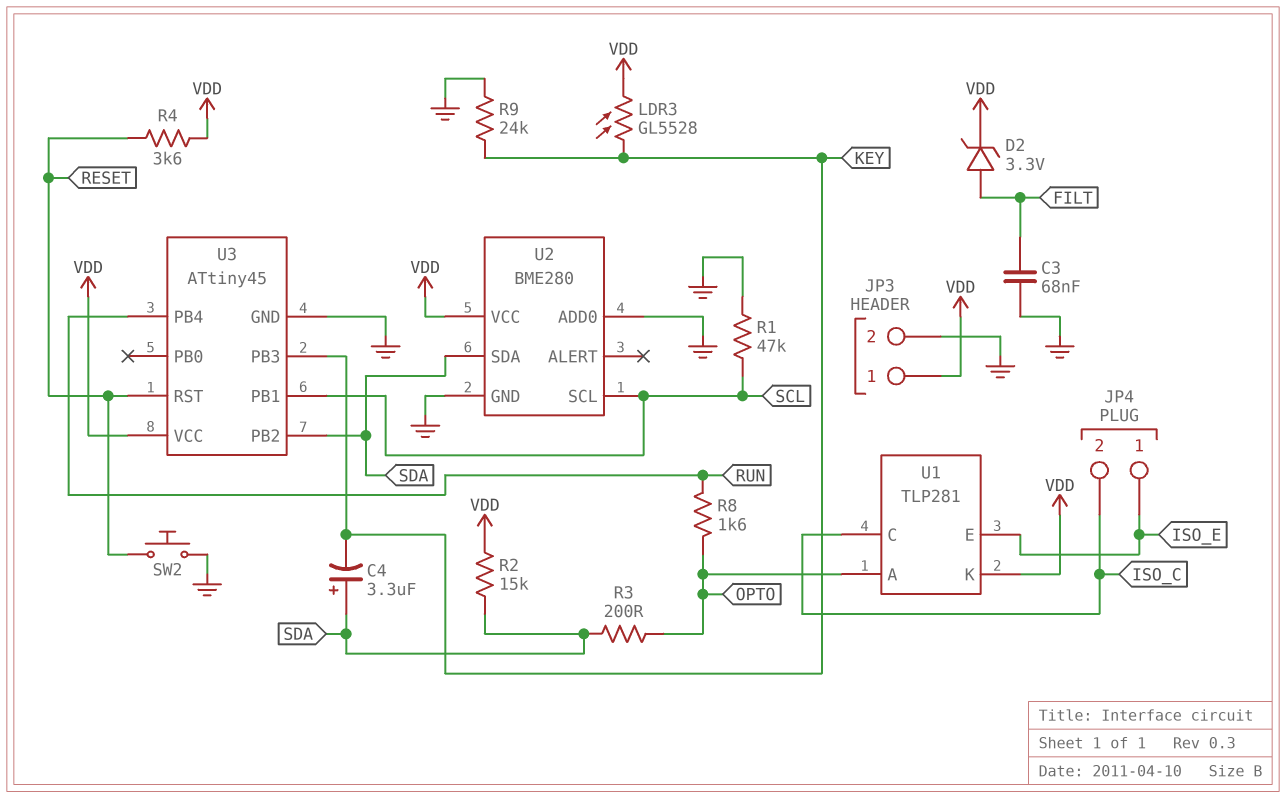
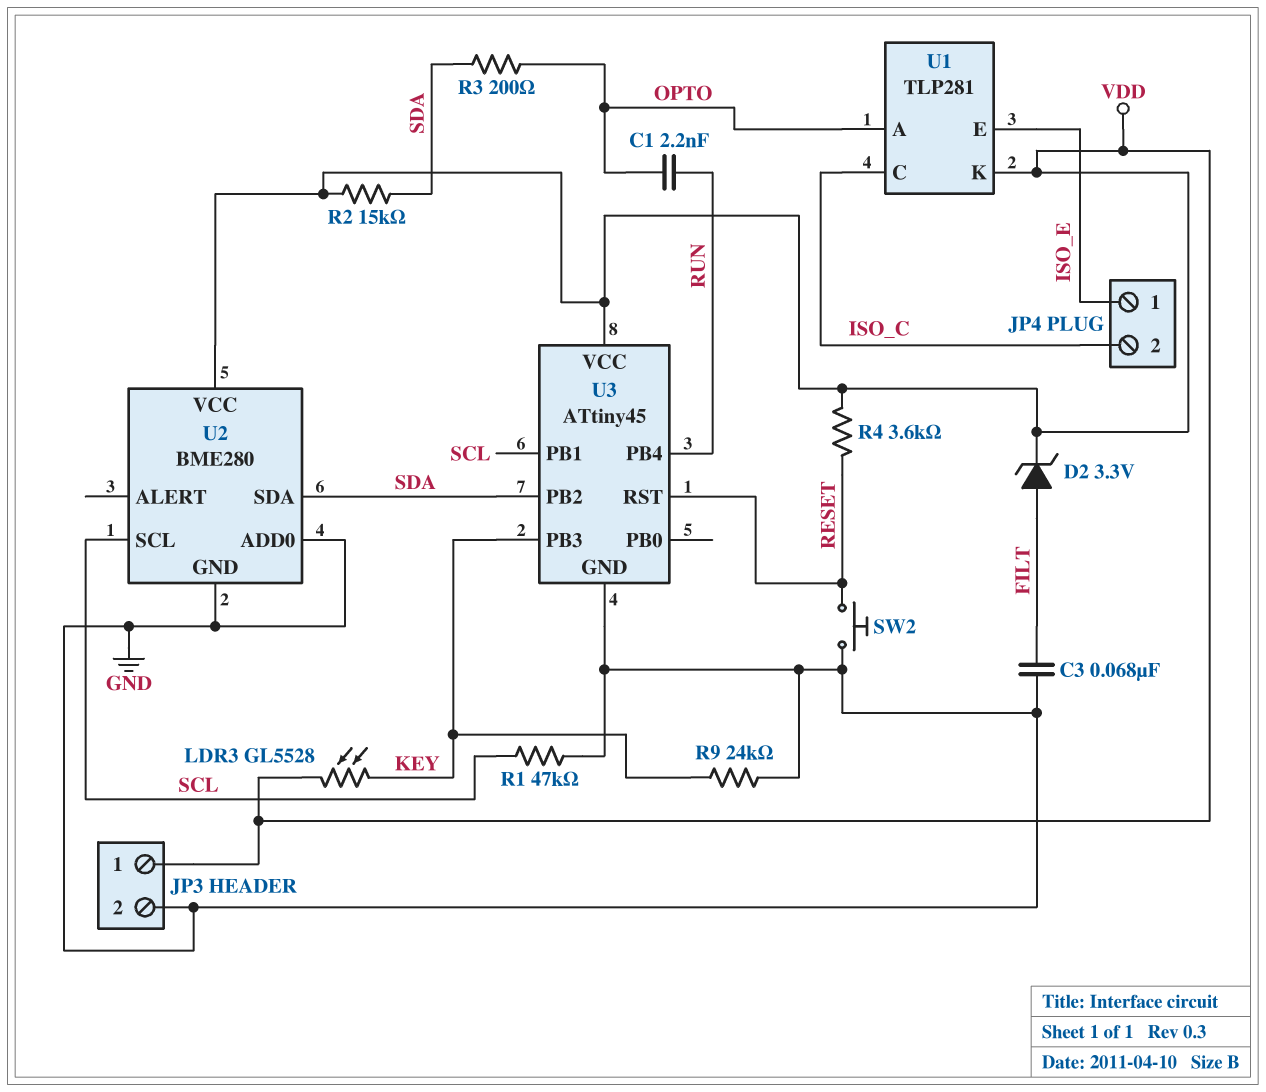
C1: none -> 2.2nF (OPTO, RUN)
C4: 3.3uF (plus SDA, minus KEY) -> none
R8: 1.6k (OPTO, RUN) -> none

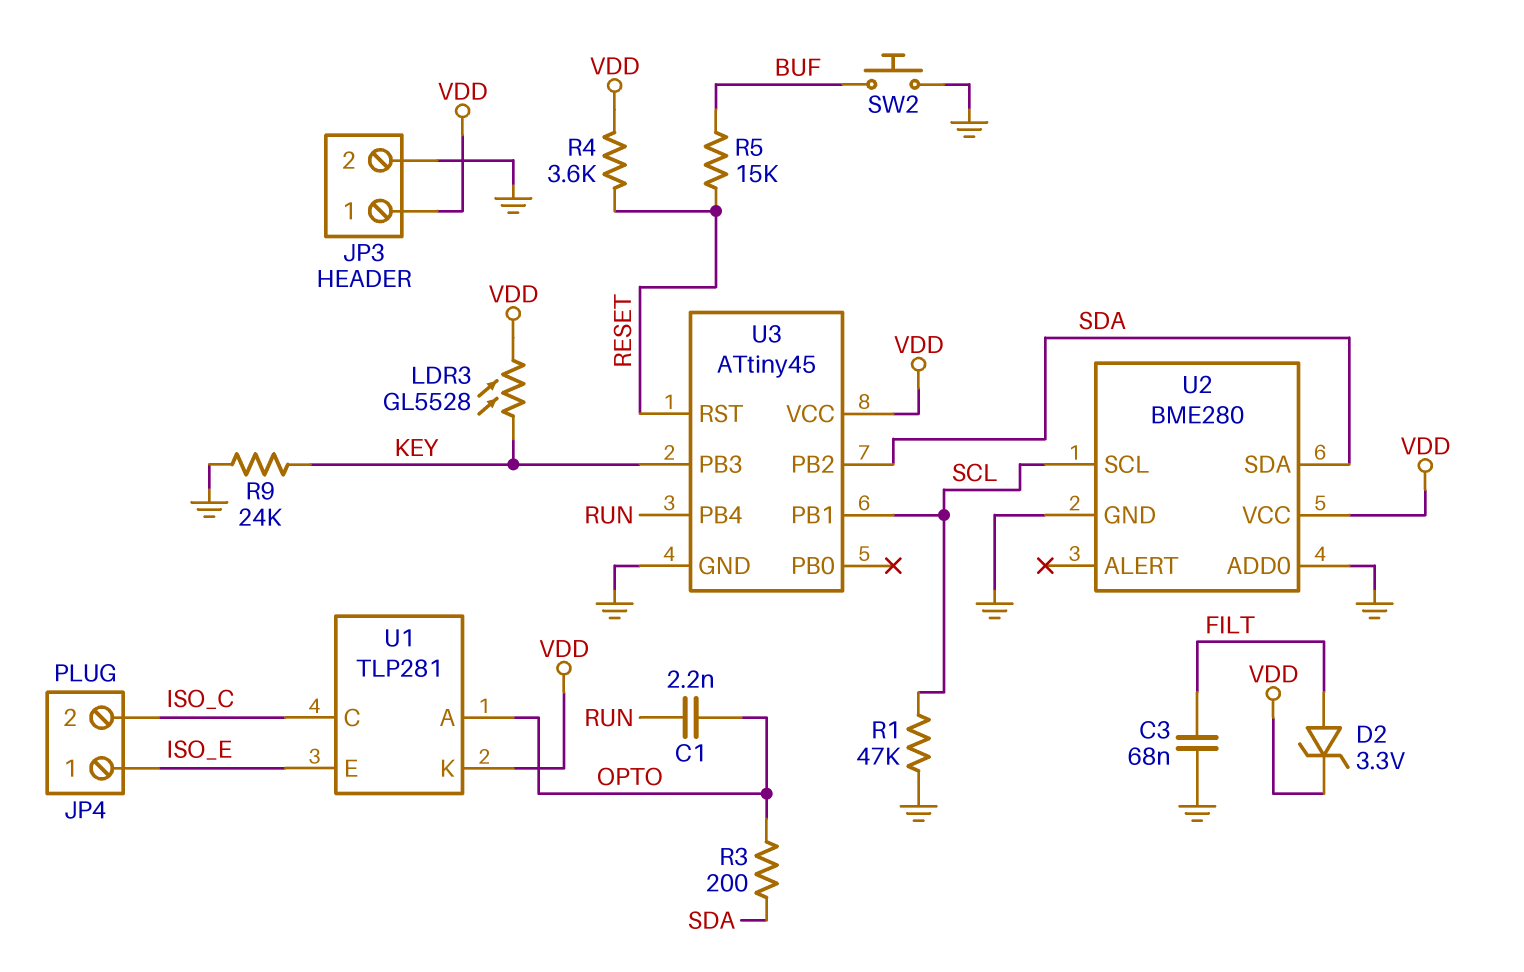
R2: 15k (SDA, VDD) -> none
R5: none -> 15k (BUF, RESET)
SW2: button (GND, RESET) -> button (BUF, GND)

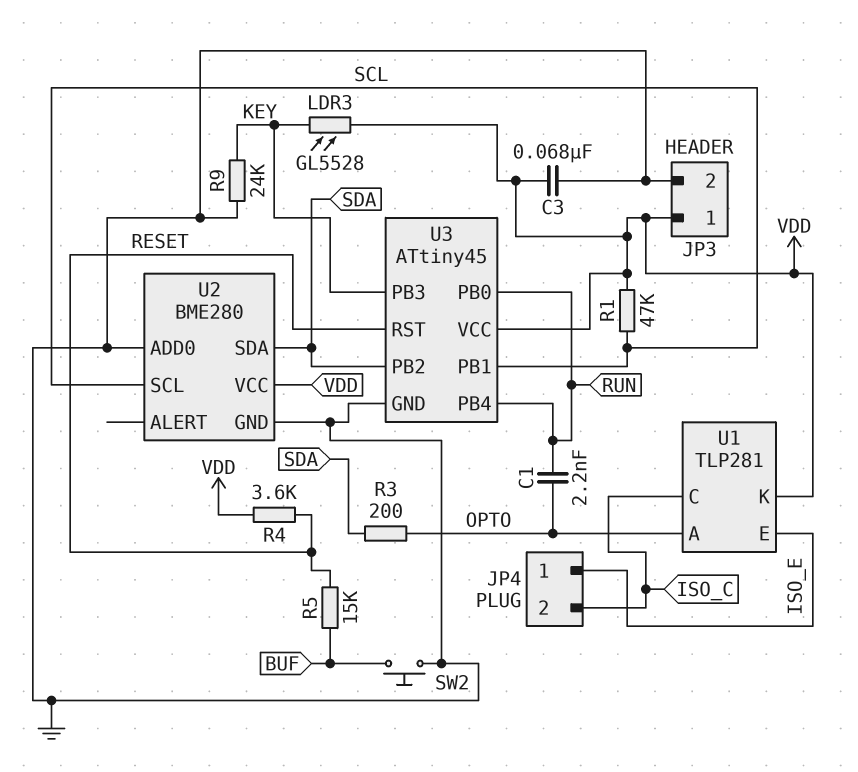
C3: 68nF (FILT, GND) -> 68nF (GND, VDD)
D2: zener 3.3V (A FILT, K VDD) -> none
R1: 47k (GND, SCL) -> 47k (SCL, VDD)
U3 pin PB0: none -> RUN

